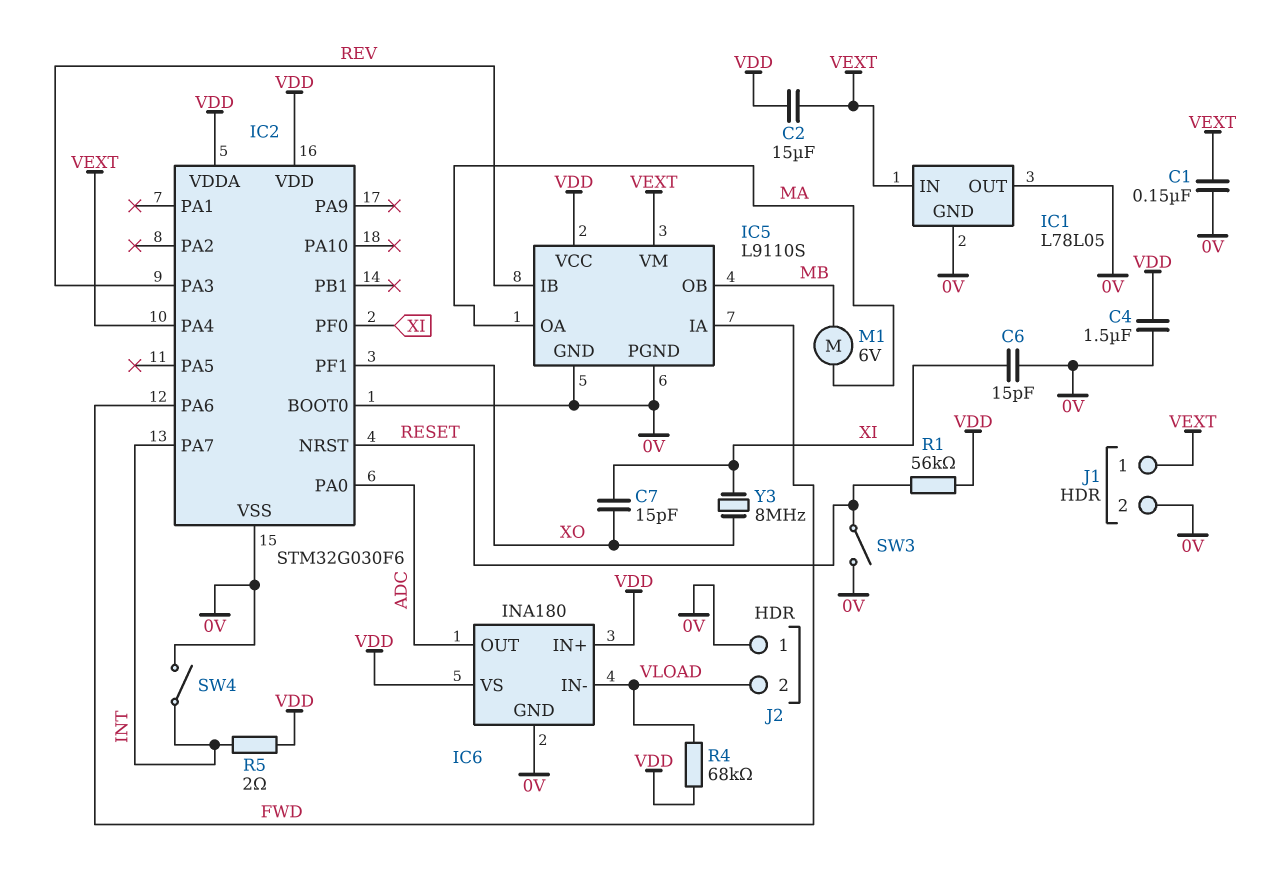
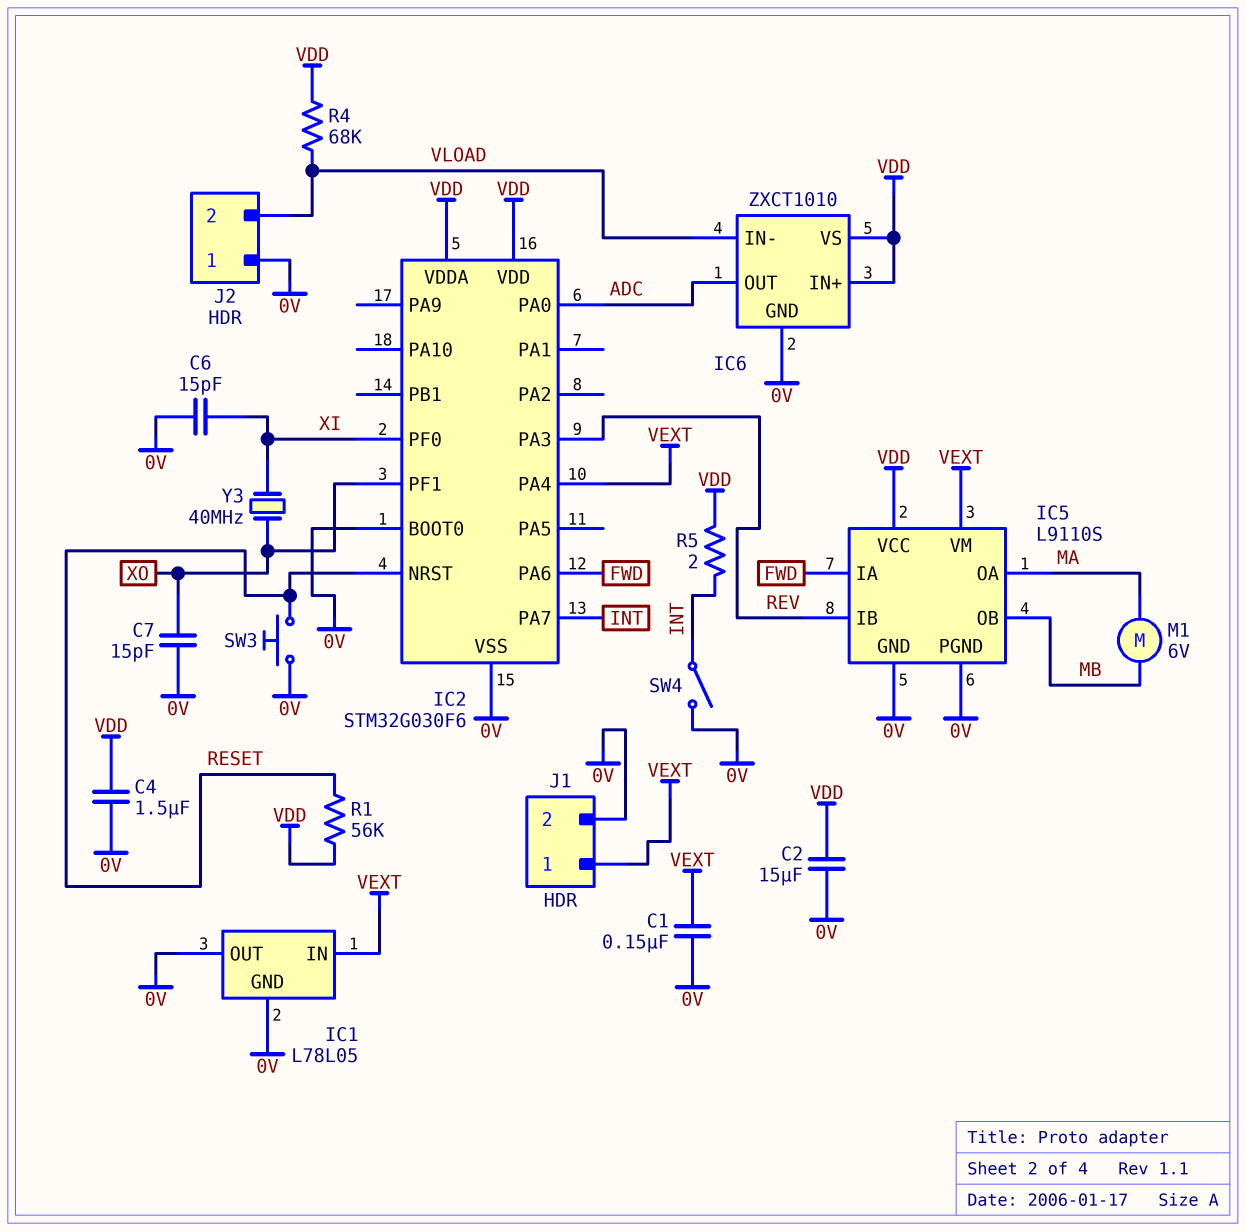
C2: 15uF (VDD, VEXT) -> 15uF (0V, VDD)
C7: 15pF (XI, XO) -> 15pF (0V, XO)
IC6: INA180 -> ZXCT1010
SW3: switch (0V, RESET) -> button (0V, RESET)
Y3: 8MHz (XI, XO) -> 40MHz (XI, XO)

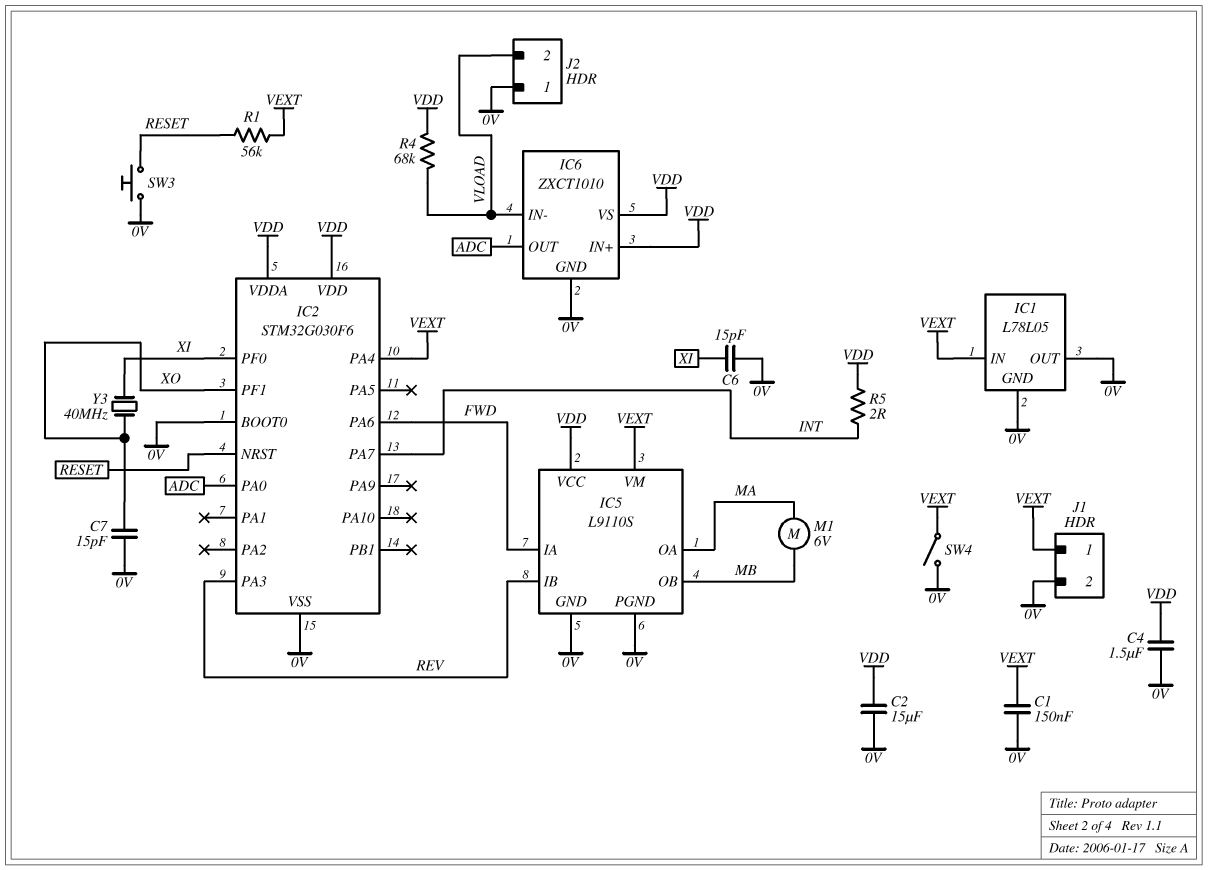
R1: 56k (RESET, VDD) -> 56k (RESET, VEXT)
SW4: switch (0V, INT) -> switch (0V, VEXT)

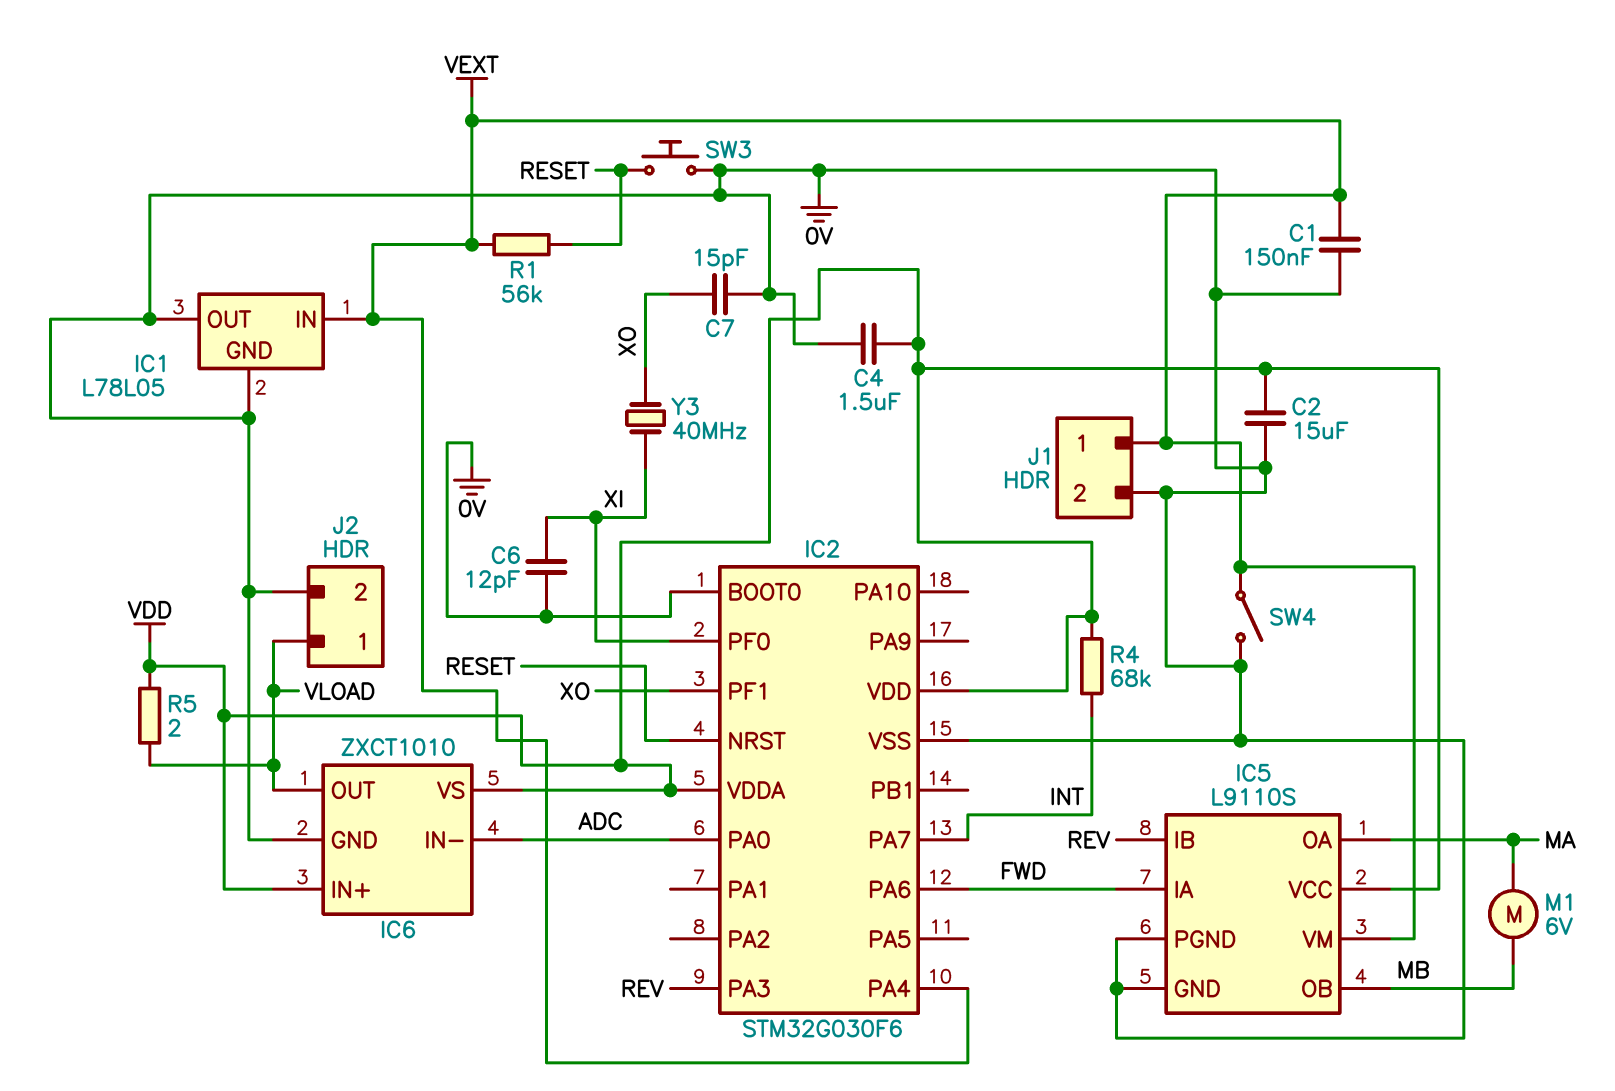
C6: 15pF (0V, XI) -> 12pF (0V, XI)
IC6 pin IN-: VLOAD -> ADC
IC6 pin OUT: ADC -> VLOAD
J2 pin 1: 0V -> VLOAD
J2 pin 2: VLOAD -> 0V
R4: 68k (VDD, VLOAD) -> 68k (INT, VDD)
R5: 2 (INT, VDD) -> 2 (VDD, VLOAD)

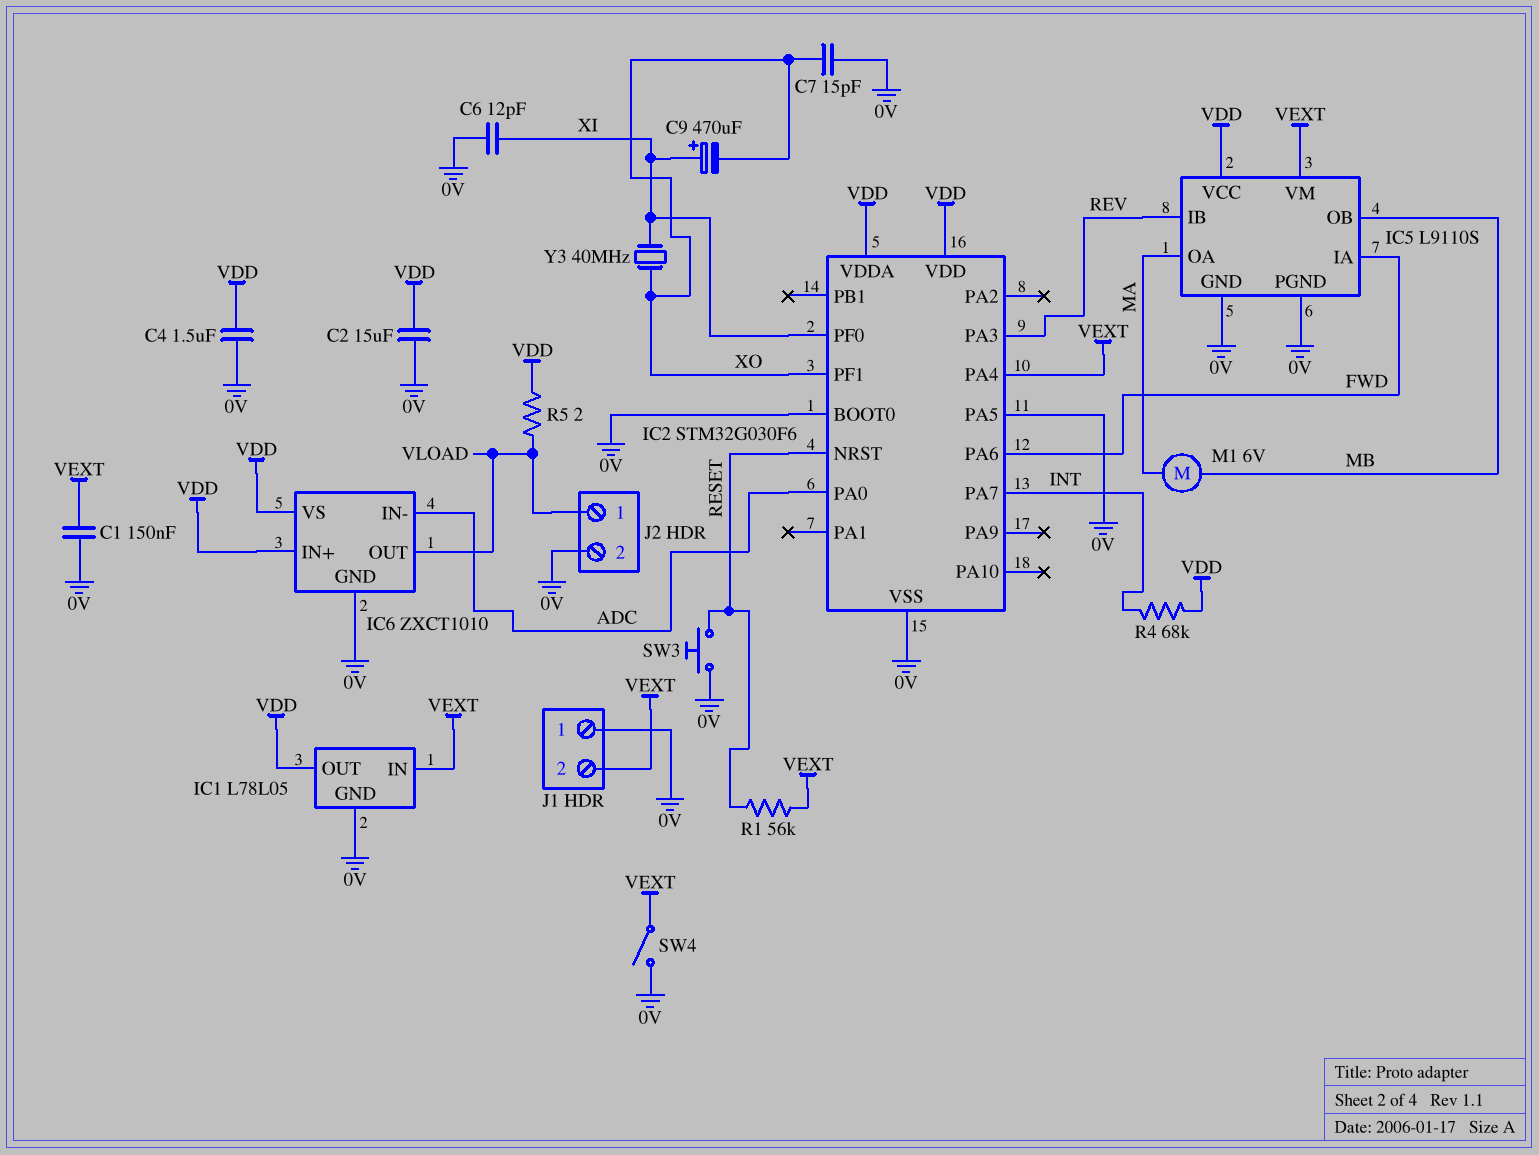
C9: none -> 470uF (plus XI, minus XO)
IC1 pin OUT: 0V -> VDD
IC2 pin PA5: none -> 0V
J1 pin 1: VEXT -> 0V
J1 pin 2: 0V -> VEXT

